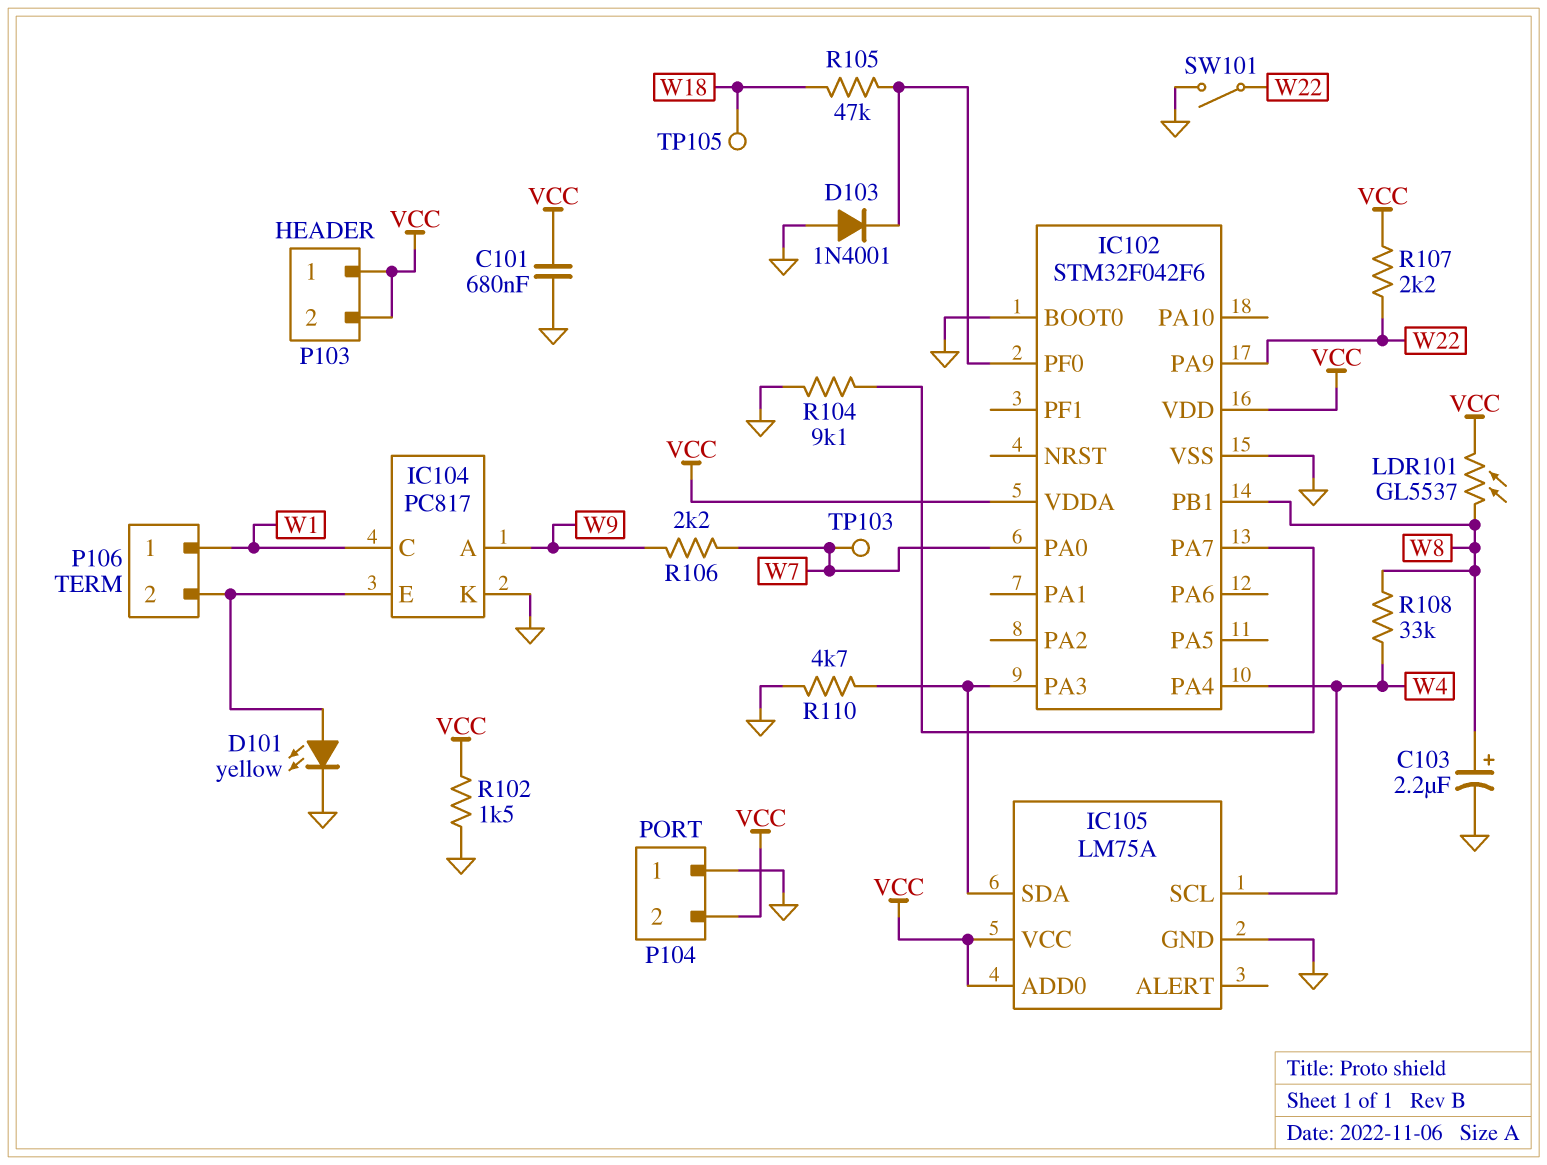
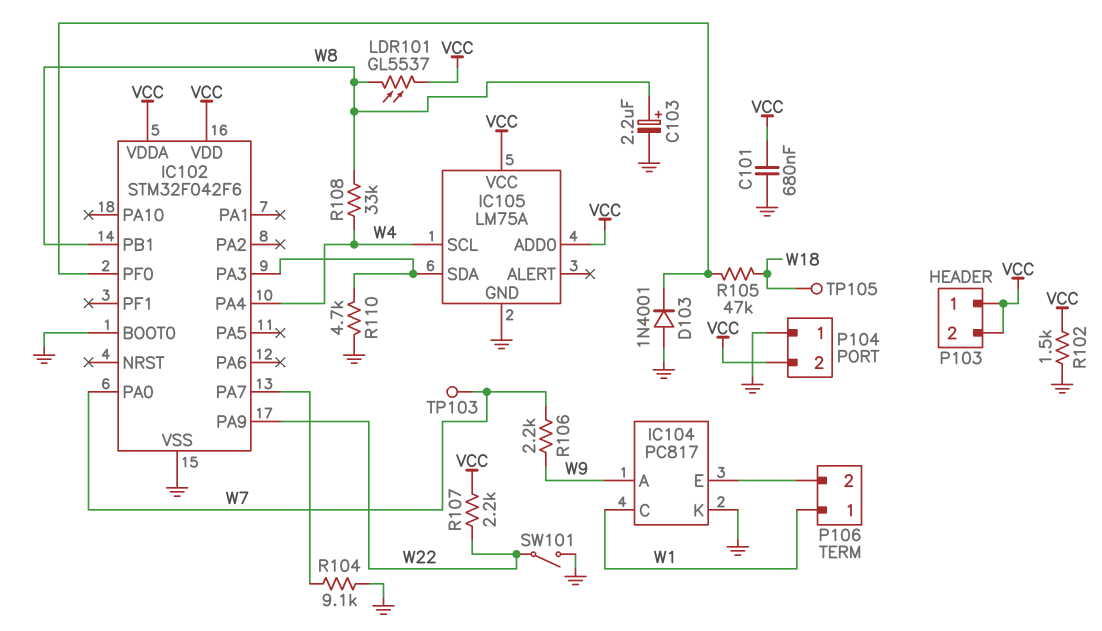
D101: LED yellow (A IC104/E, K GND) -> none

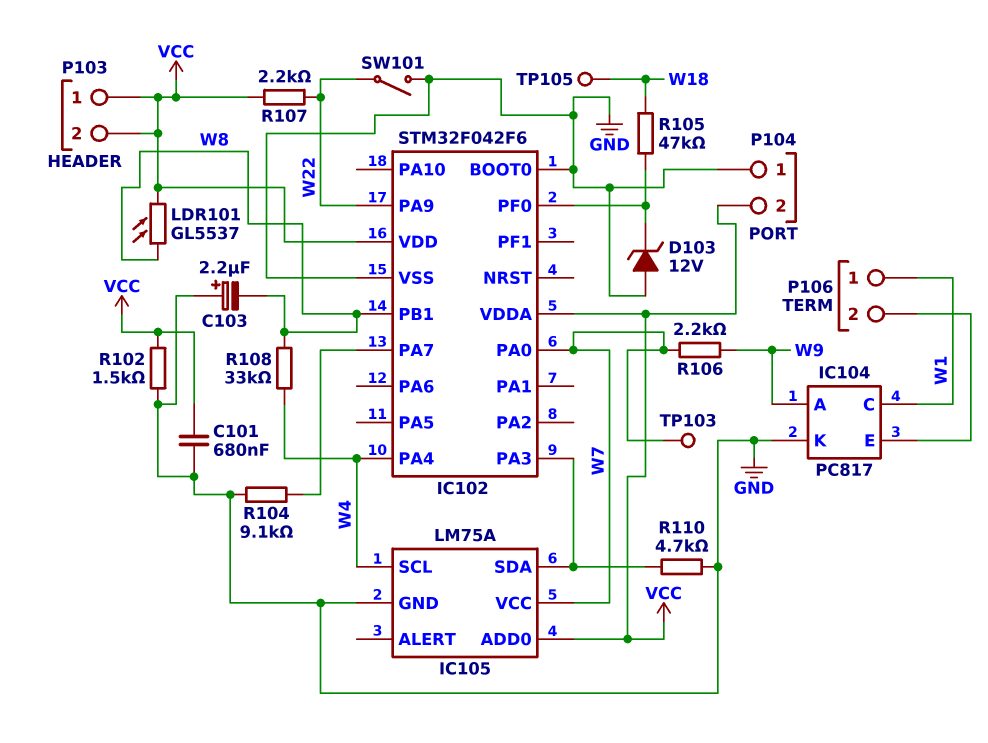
C103: 2.2uF (plus W8, minus GND) -> 2.2uF (plus GND, minus W8)
D103: diode 1N4001 (A GND, K IC102/PF0) -> zener 12V (A GND, K IC102/PF0)
IC105 pin VCC: VCC -> W7

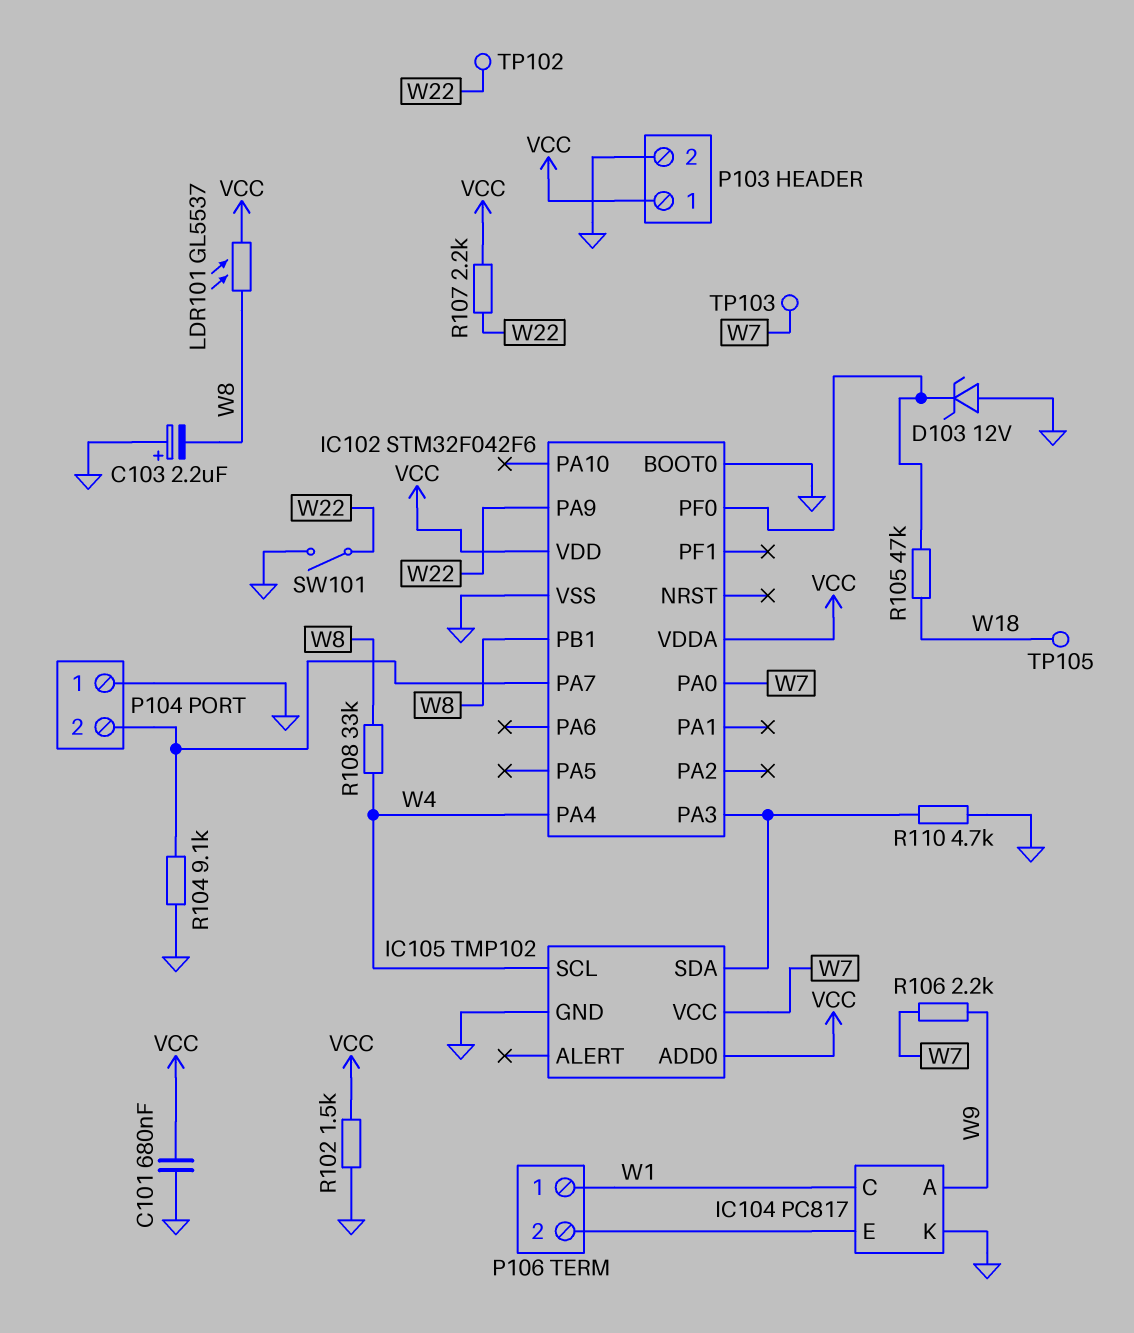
IC105: LM75A -> TMP102
P103 pin 2: VCC -> GND
P104 pin 2: VCC -> IC102/PA7
TP102: none -> test point (W22)

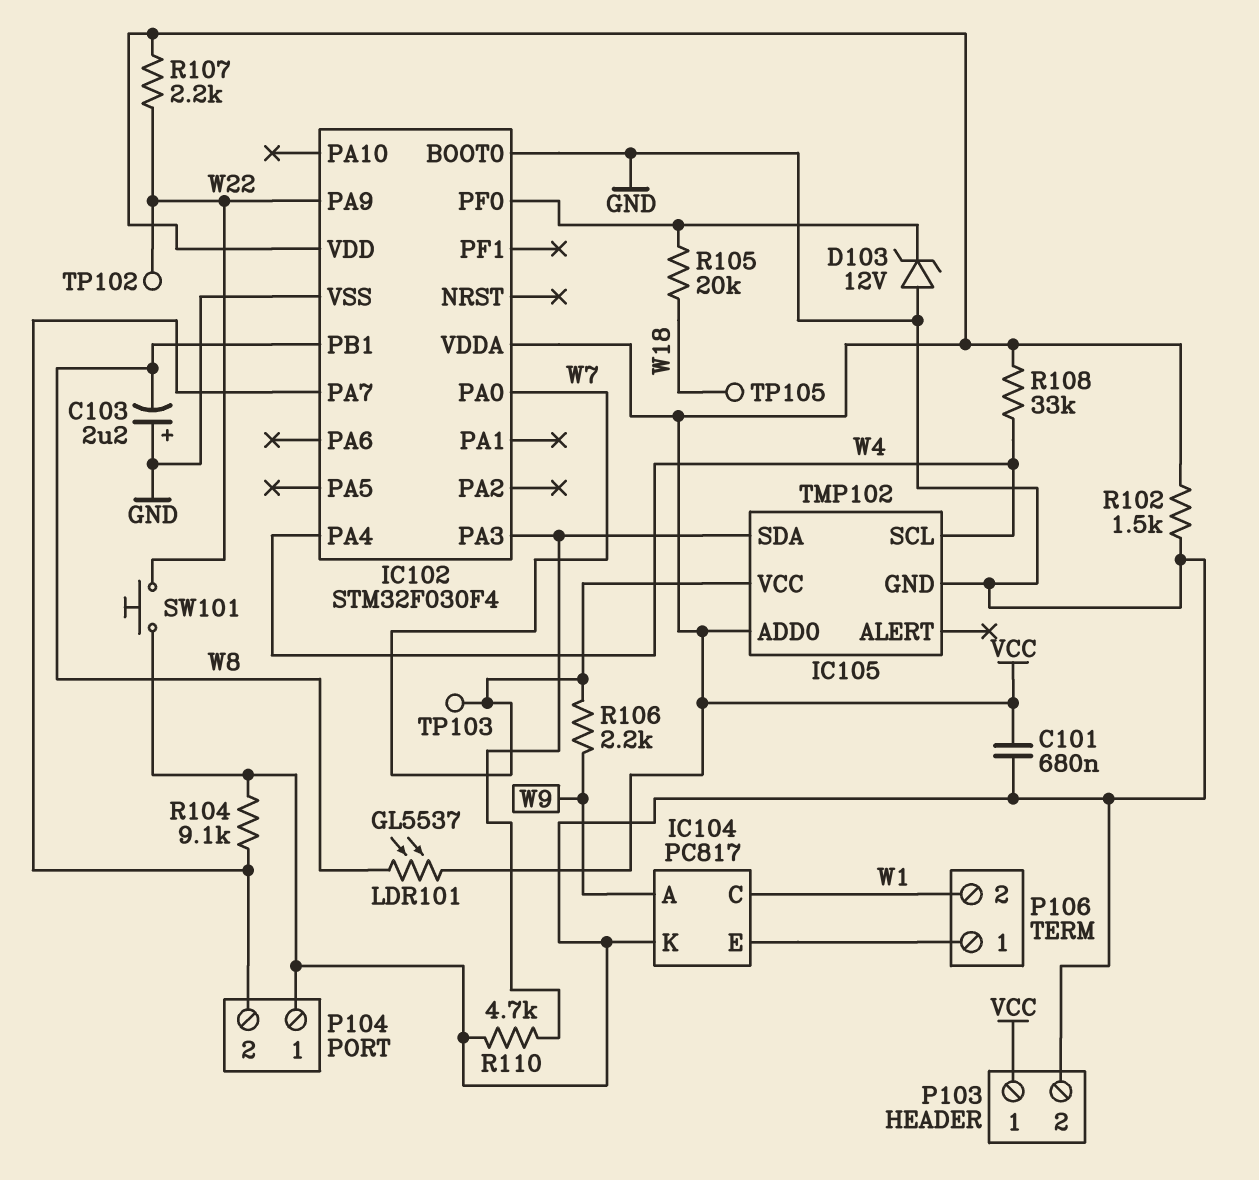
IC102: STM32F042F6 -> STM32F030F4
P106 pin 1: W1 -> IC104/E
P106 pin 2: IC104/E -> W1
R105: 47k (IC102/PF0, W18) -> 20k (IC102/PF0, W18)
R108: 33k (W4, W8) -> 33k (VCC, W4)
SW101: switch (GND, W22) -> button (GND, W22)

